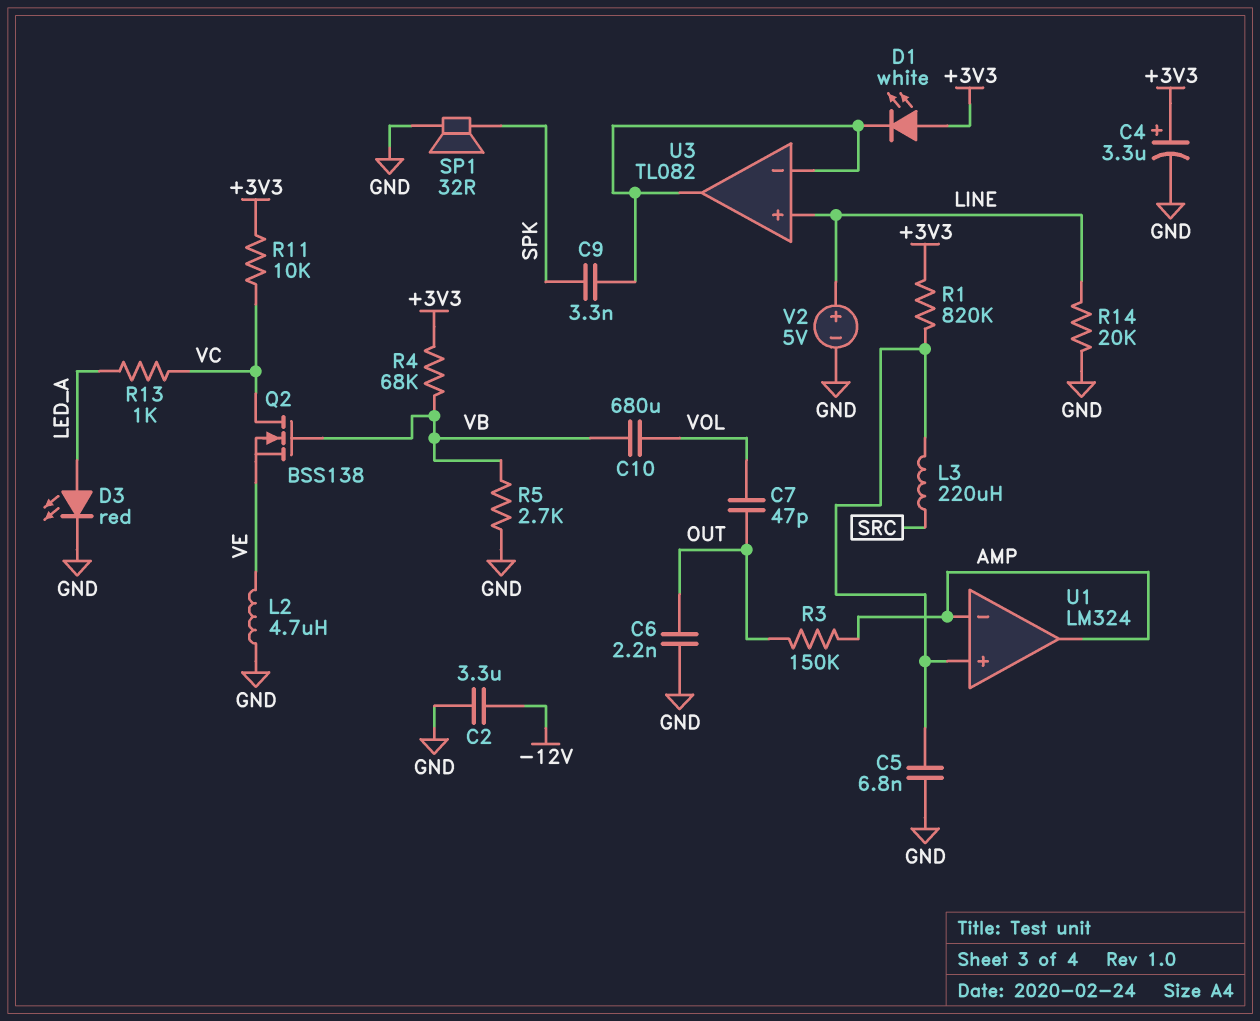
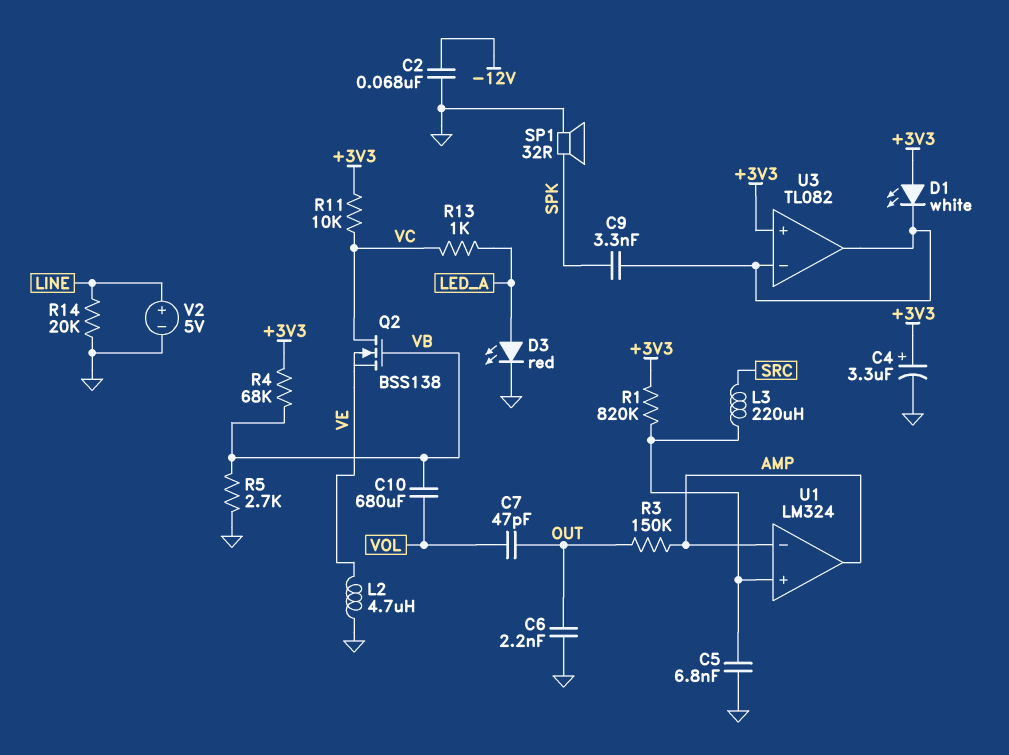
C2: 3.3uF (-12V, GND) -> 68nF (-12V, GND)
U3 pin in+: LINE -> +3V3

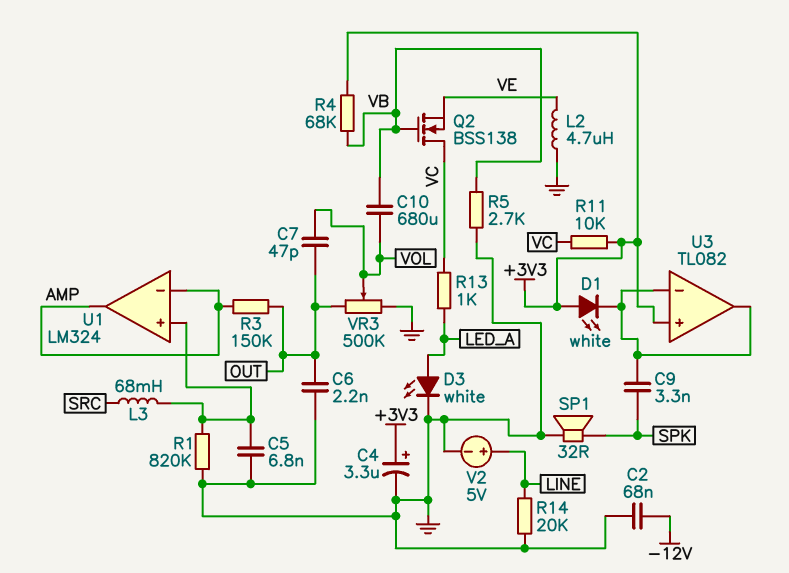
D3: LED red (A LED_A, K GND) -> LED white (A LED_A, K GND)
L3: 220uH (SRC, U1/in+) -> 68mH (SRC, U1/in+)
R1: 820k (+3V3, U1/in+) -> 820k (GND, U1/in+)
VR3: none -> 500k (GND, OUT, wiper VOL)

